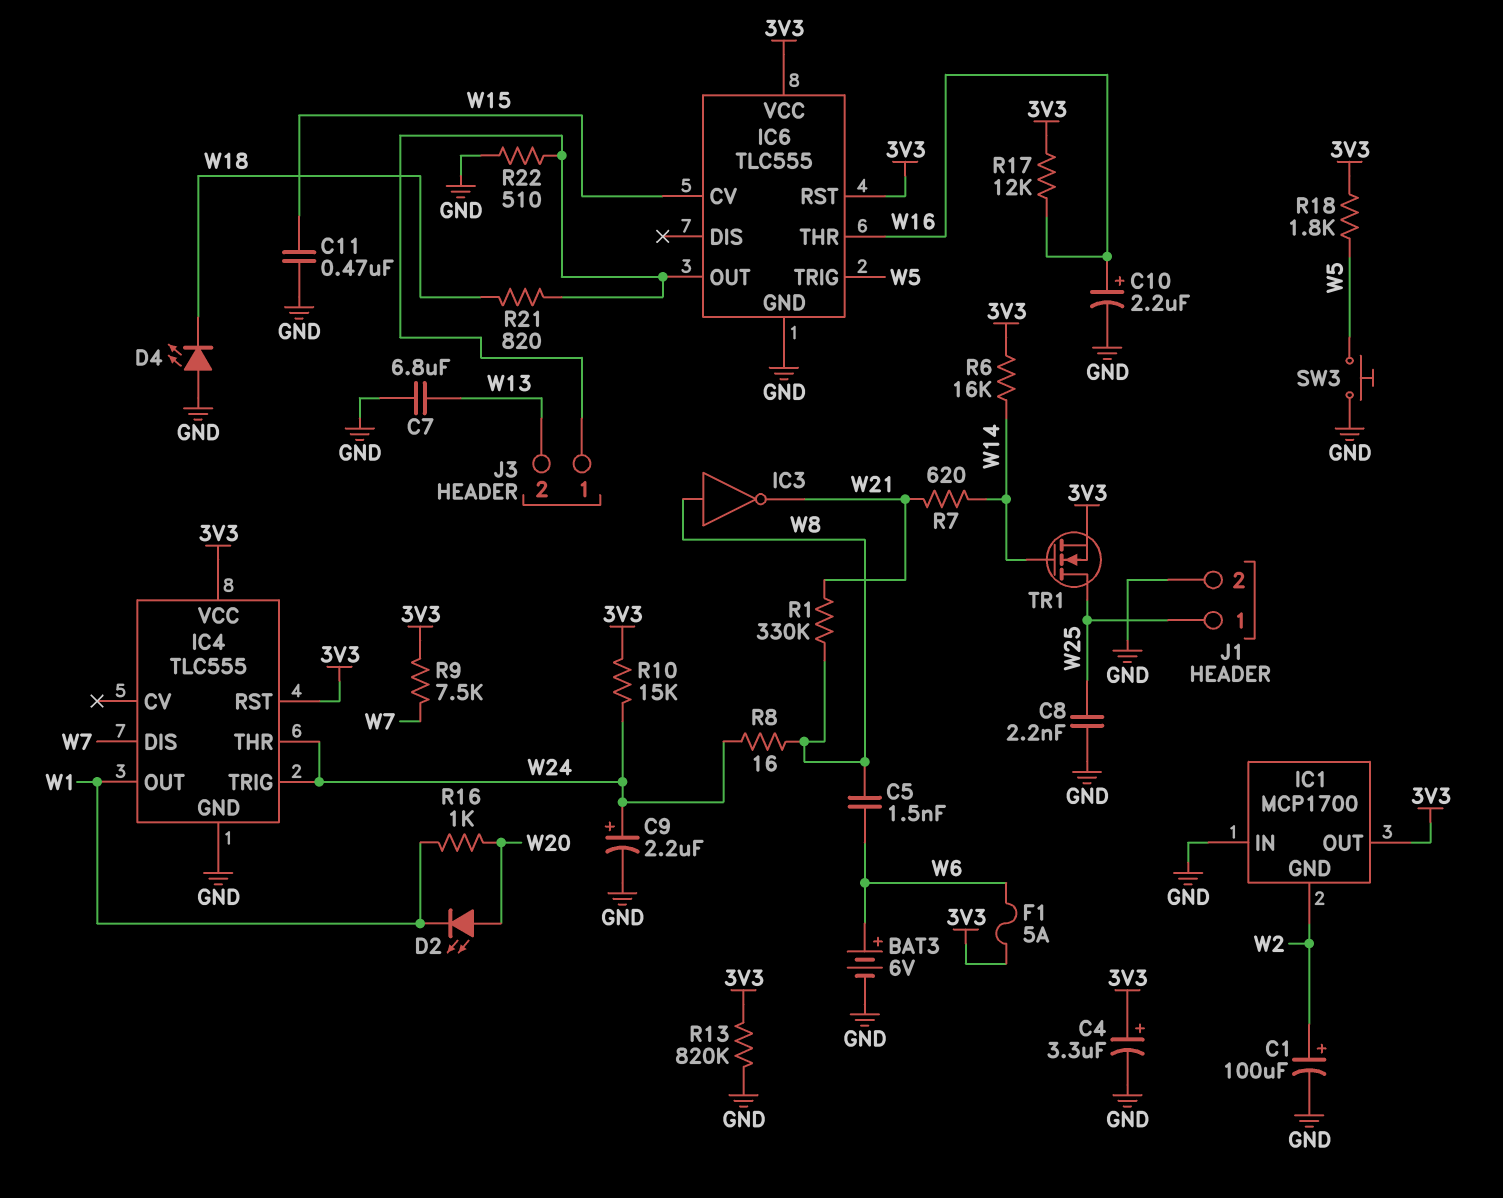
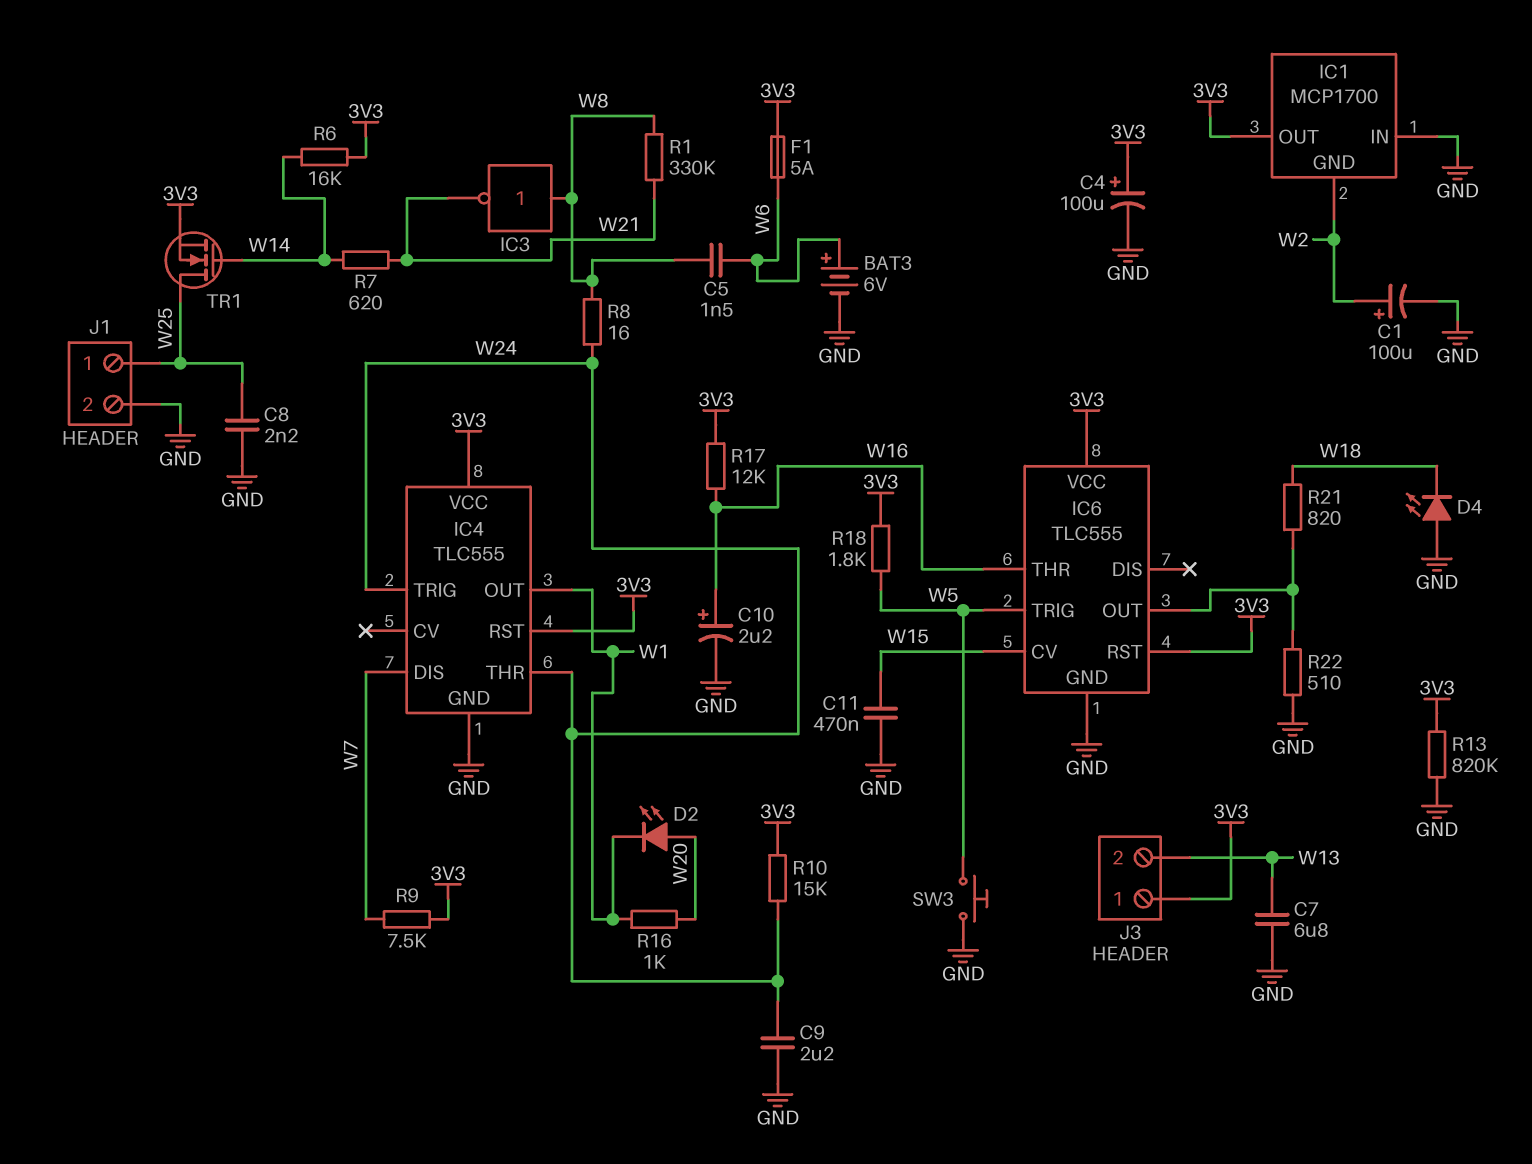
C4: 3.3uF (plus 3V3, minus GND) -> 100uF (plus 3V3, minus GND)
C9: 2.2uF (plus W24, minus GND) -> 2.2uF (GND, W24)
J3 pin 1: IC6/OUT -> 3V3

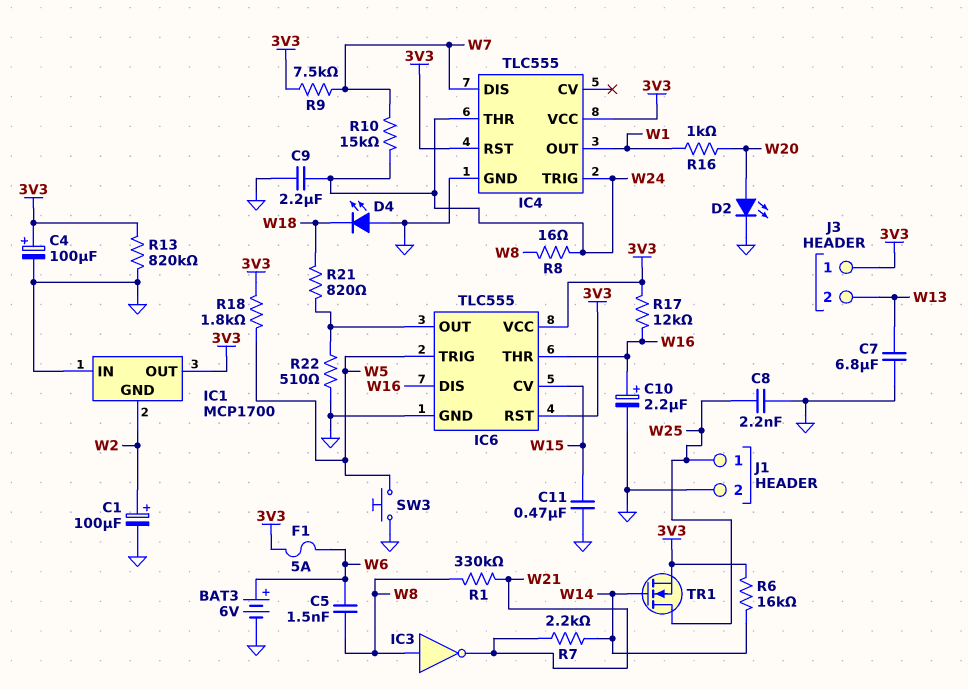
D2: LED (A W20, K W1) -> LED (A W20, K GND)
IC6 pin DIS: none -> W16
R7: 620 (W14, W21) -> 2.2k (W14, W21)
R10: 15k (3V3, W24) -> 15k (W7, W24)

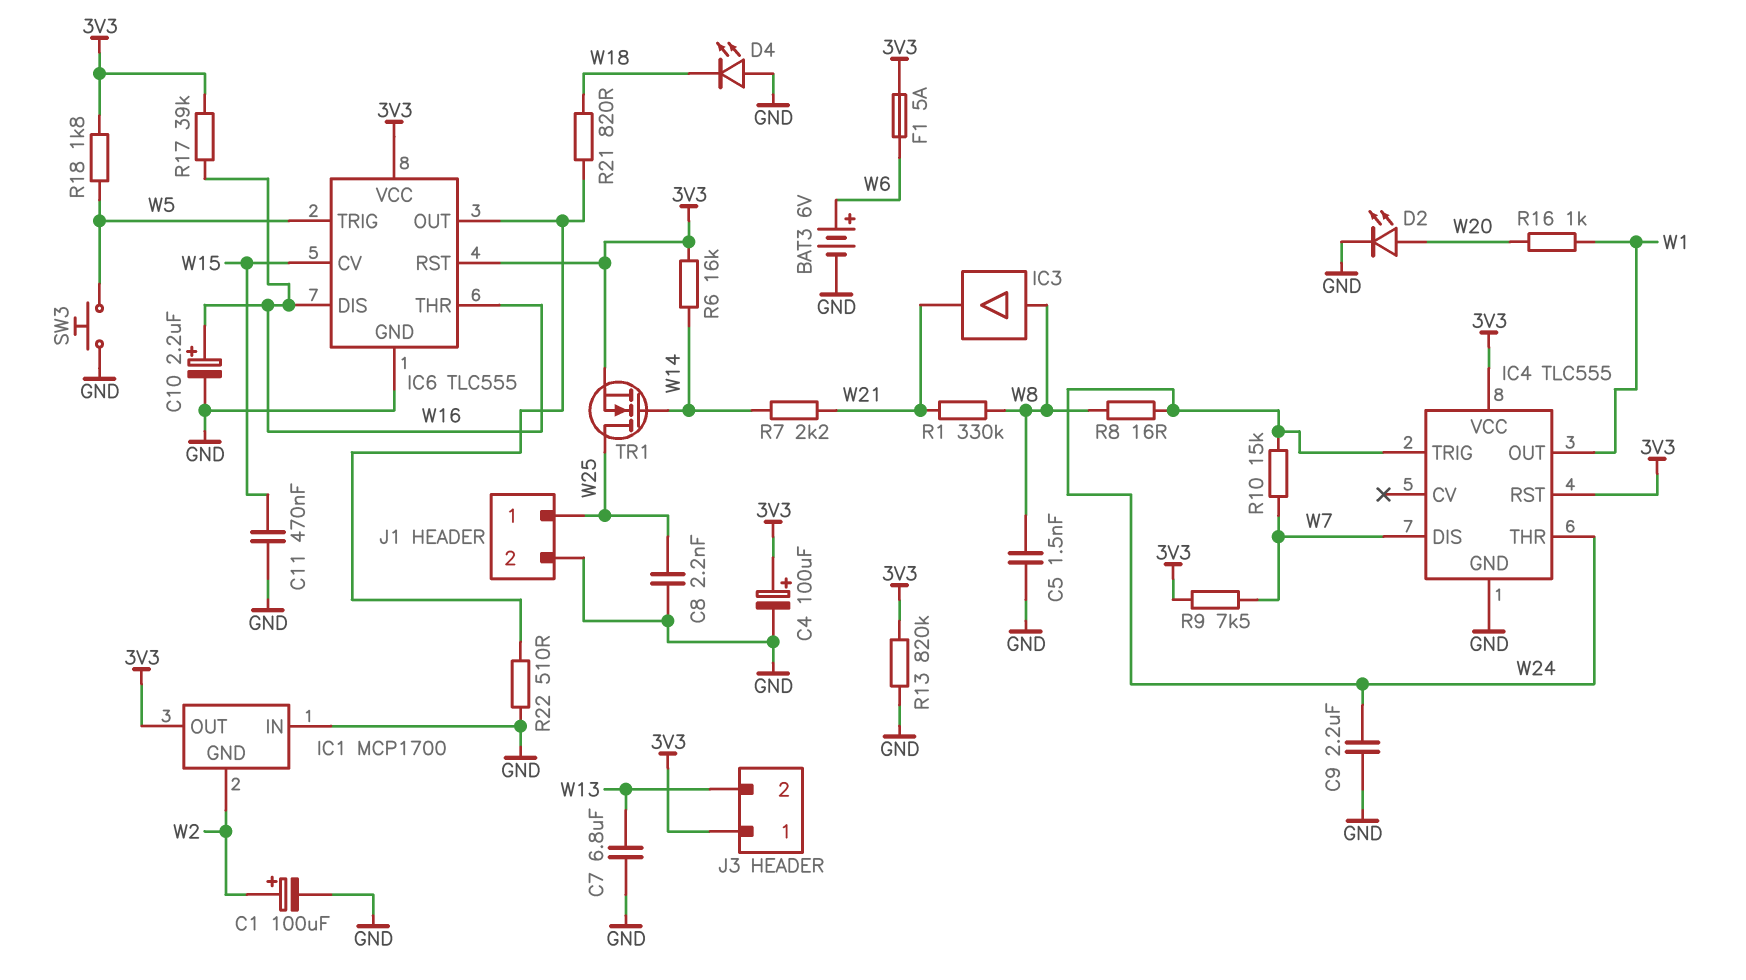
C5: 1.5nF (W6, W8) -> 1.5nF (GND, W8)
IC3: NOT (in W8, out W21) -> buffer (in W8, out W21)
R17: 12k (3V3, W16) -> 39k (3V3, W16)

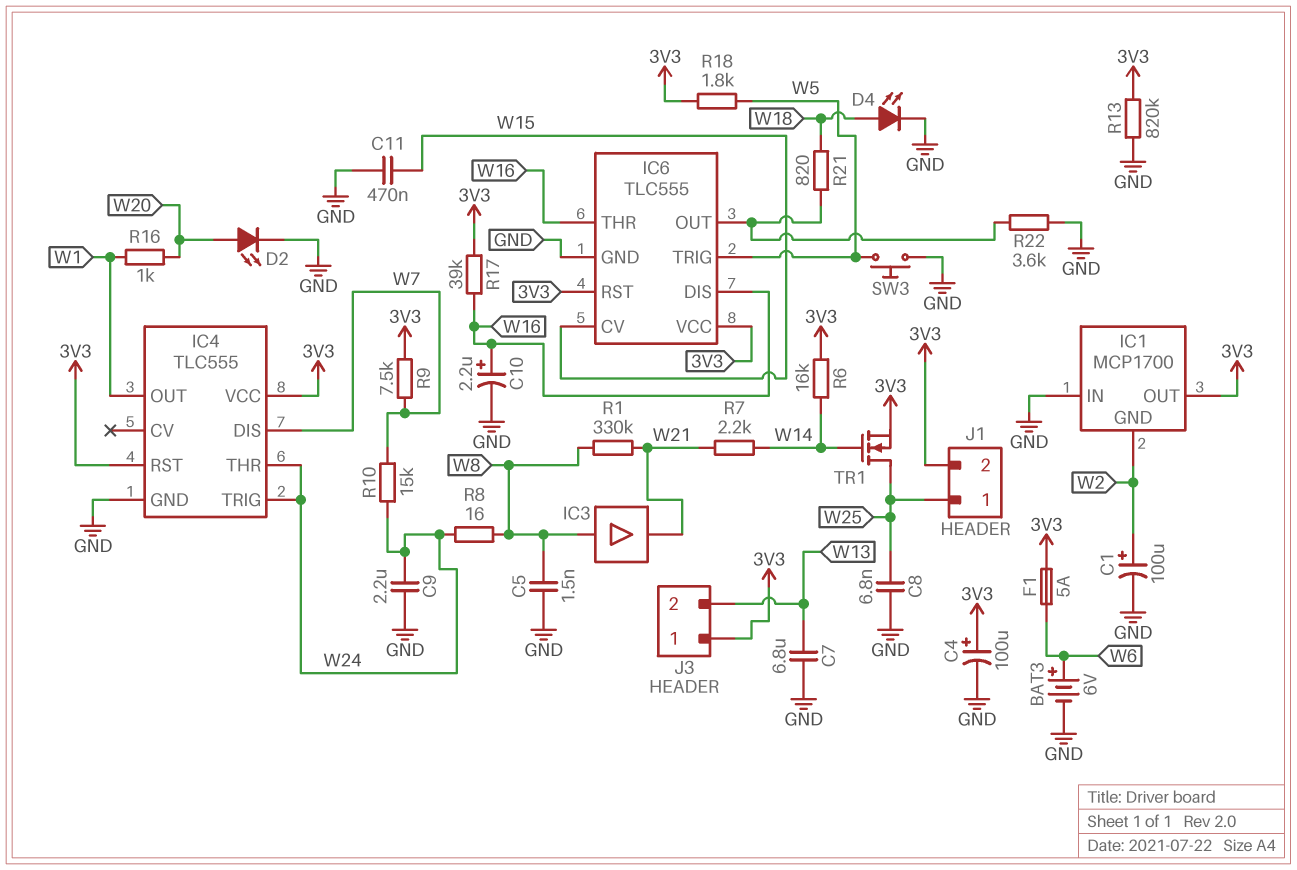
C8: 2.2nF (GND, W25) -> 6.8nF (GND, W25)
D4: LED (A GND, K W18) -> LED (A W18, K GND)
J1 pin 2: GND -> 3V3
R22: 510 (GND, IC6/OUT) -> 3.6k (GND, IC6/OUT)

